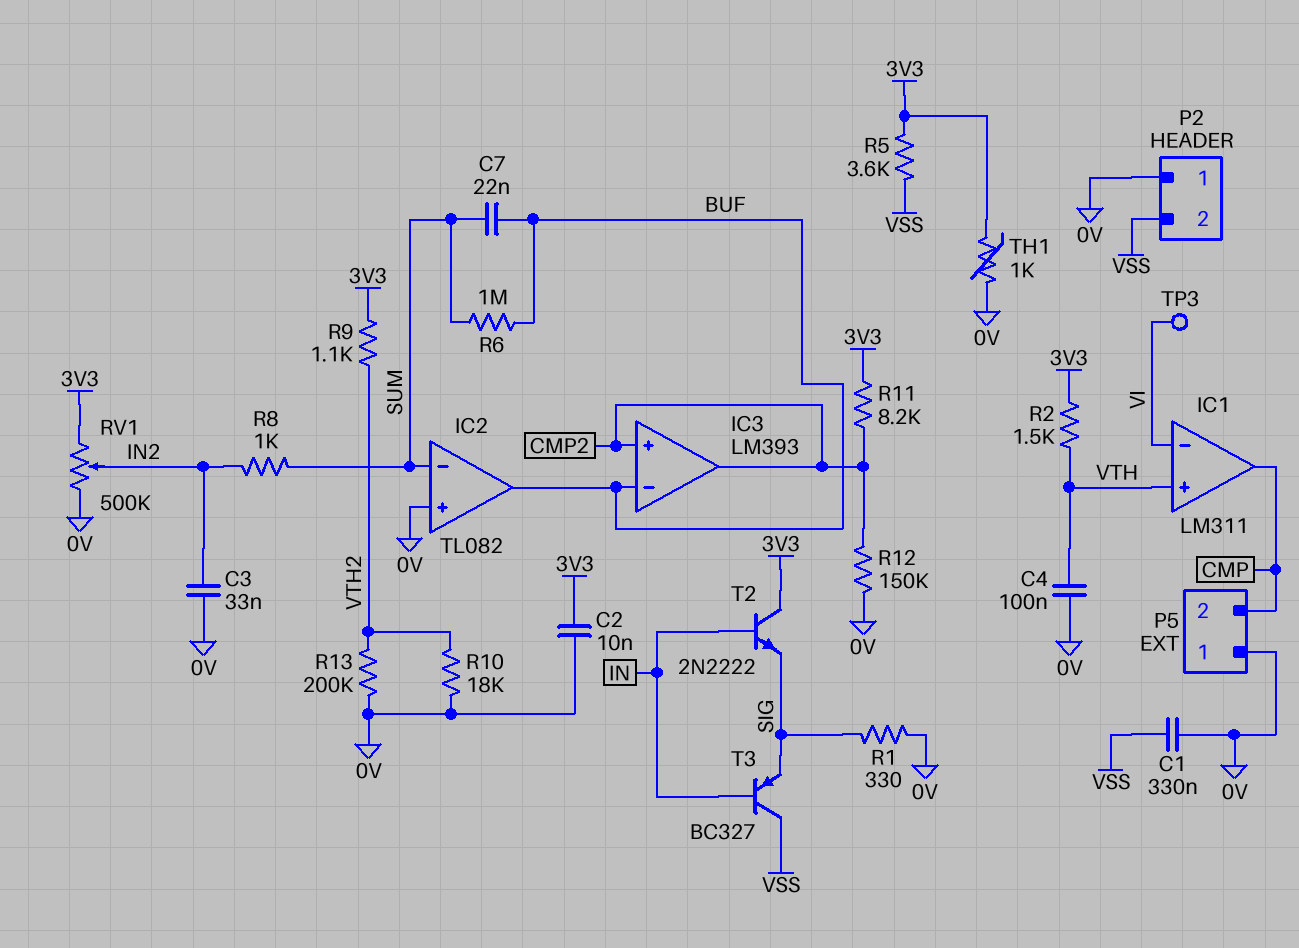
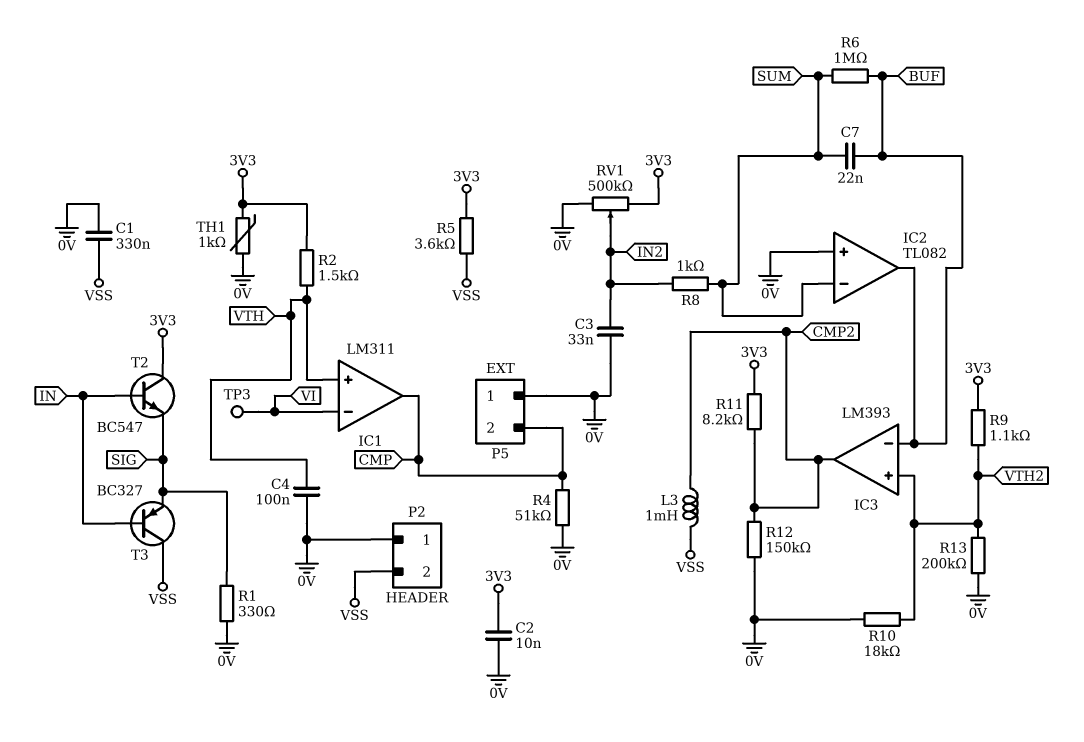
IC3 pin in+: CMP2 -> VTH2
L3: none -> 1mH (CMP2, VSS)
R4: none -> 51k (0V, CMP)
T2: NPN 2N2222 (B IN, C 3V3, E SIG) -> NPN BC547 (B IN, C 3V3, E SIG)

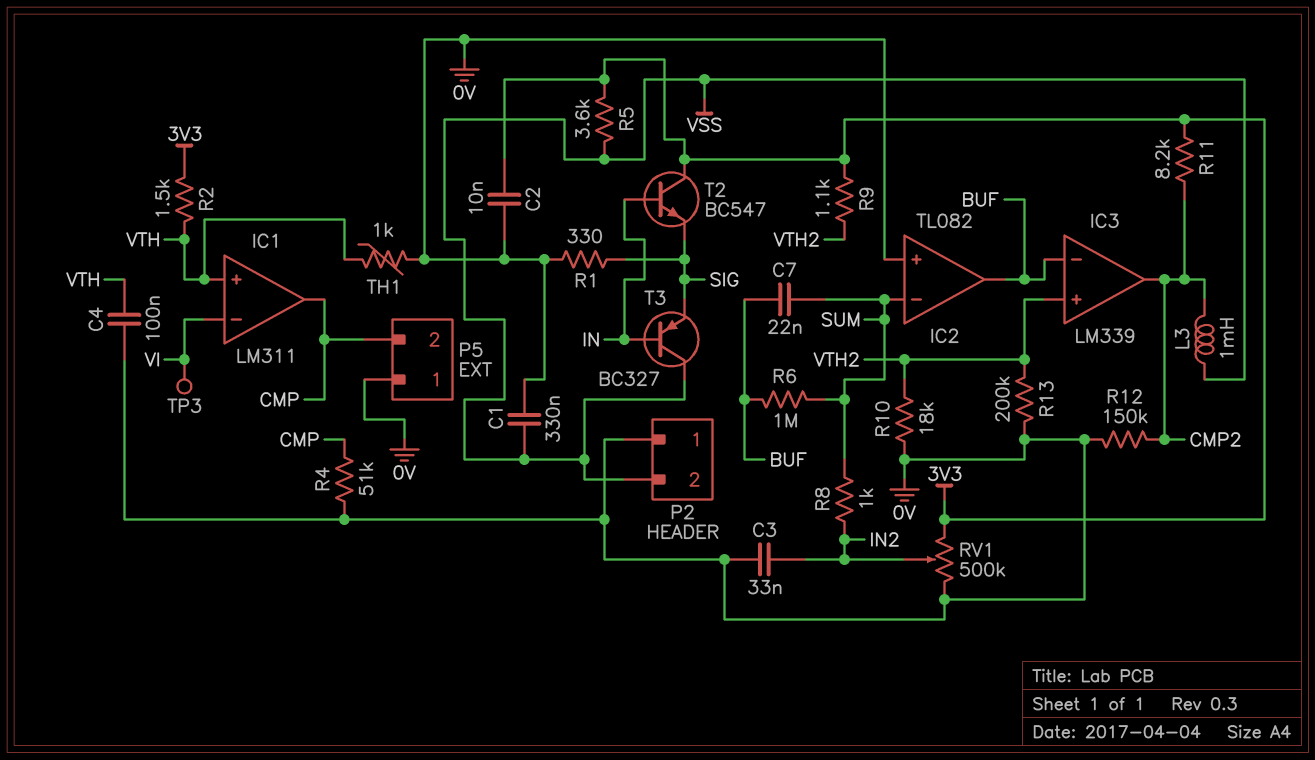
IC3: LM393 -> LM339
TH1: 1k (0V, 3V3) -> 1k (0V, VTH)

